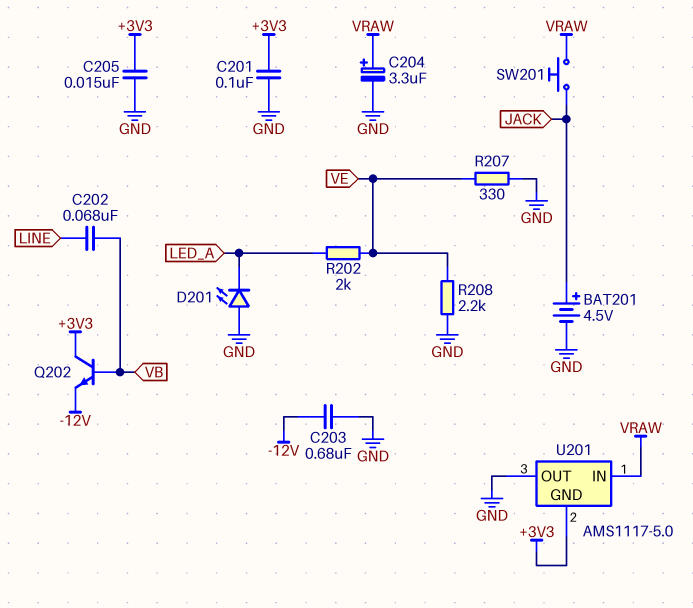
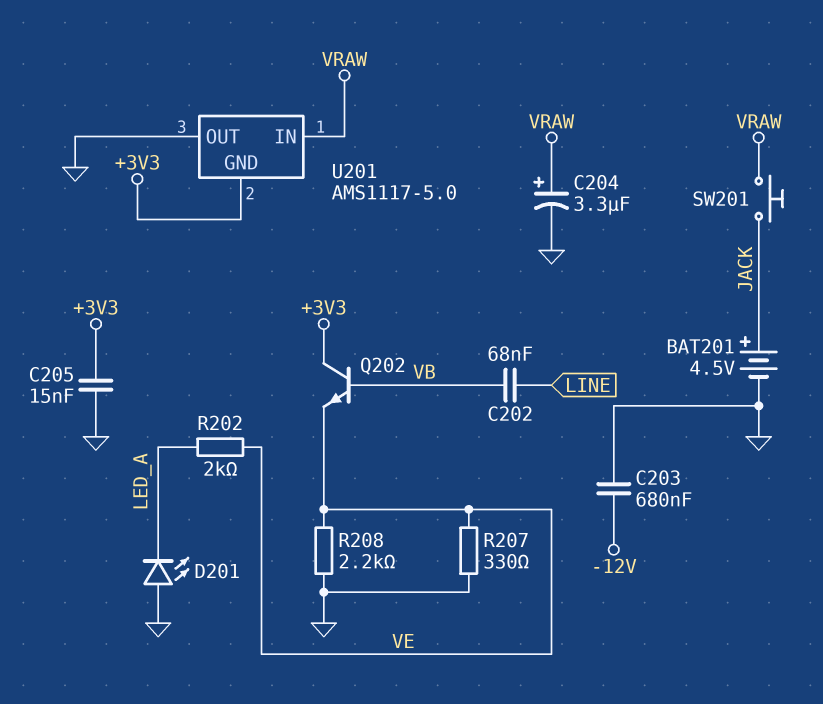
C201: 100nF (+3V3, GND) -> none
Q202: NPN (B VB, C +3V3, E -12V) -> NPN (B VB, C +3V3, E VE)

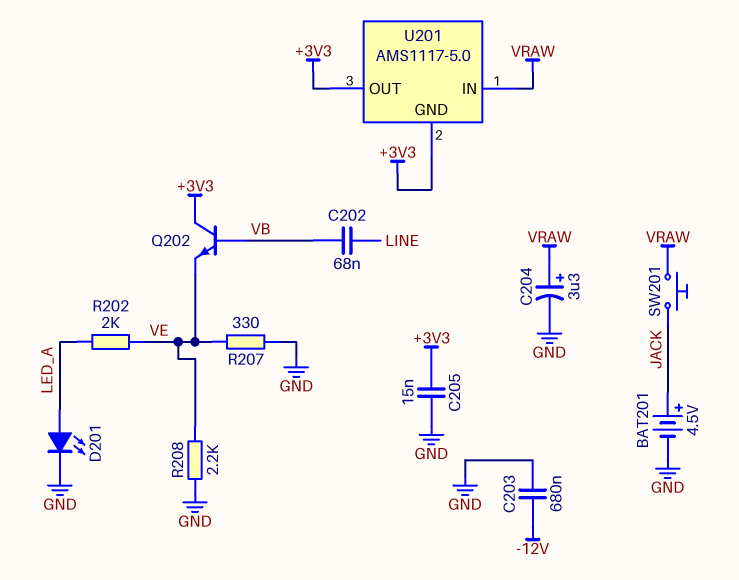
D201: LED (A GND, K LED_A) -> LED (A LED_A, K GND)
U201 pin OUT: GND -> +3V3

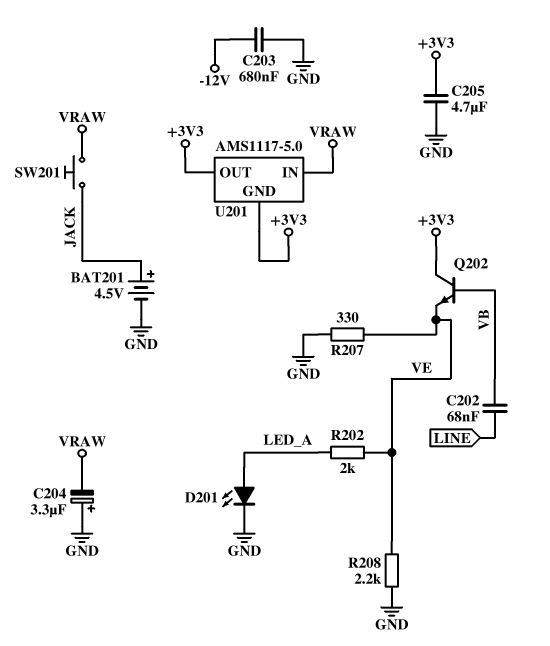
C204: 3.3uF (plus VRAW, minus GND) -> 3.3uF (plus GND, minus VRAW)
C205: 15nF (+3V3, GND) -> 4.7uF (+3V3, GND)

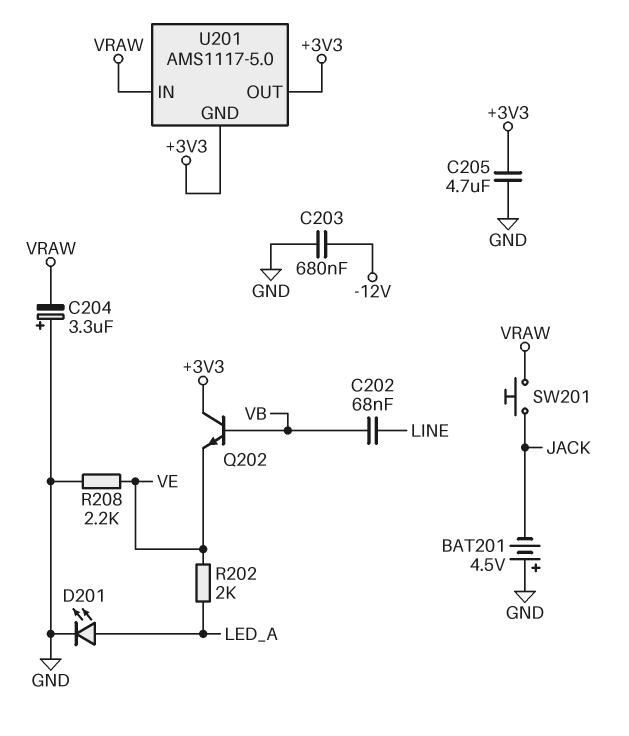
BAT201: 4.5V (plus JACK, minus GND) -> 4.5V (plus GND, minus JACK)
R207: 330 (GND, VE) -> none

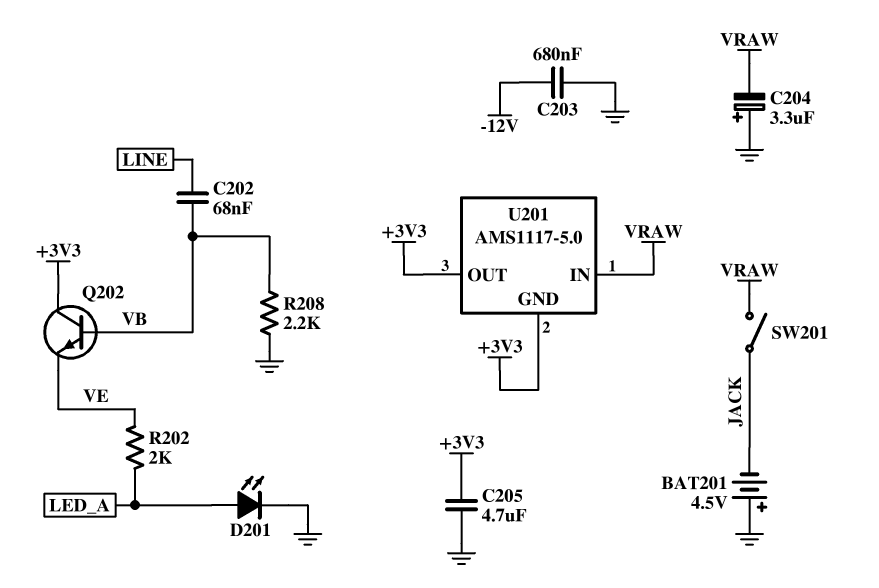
R208: 2.2k (GND, VE) -> 2.2k (GND, VB)
SW201: button (JACK, VRAW) -> switch (JACK, VRAW)

